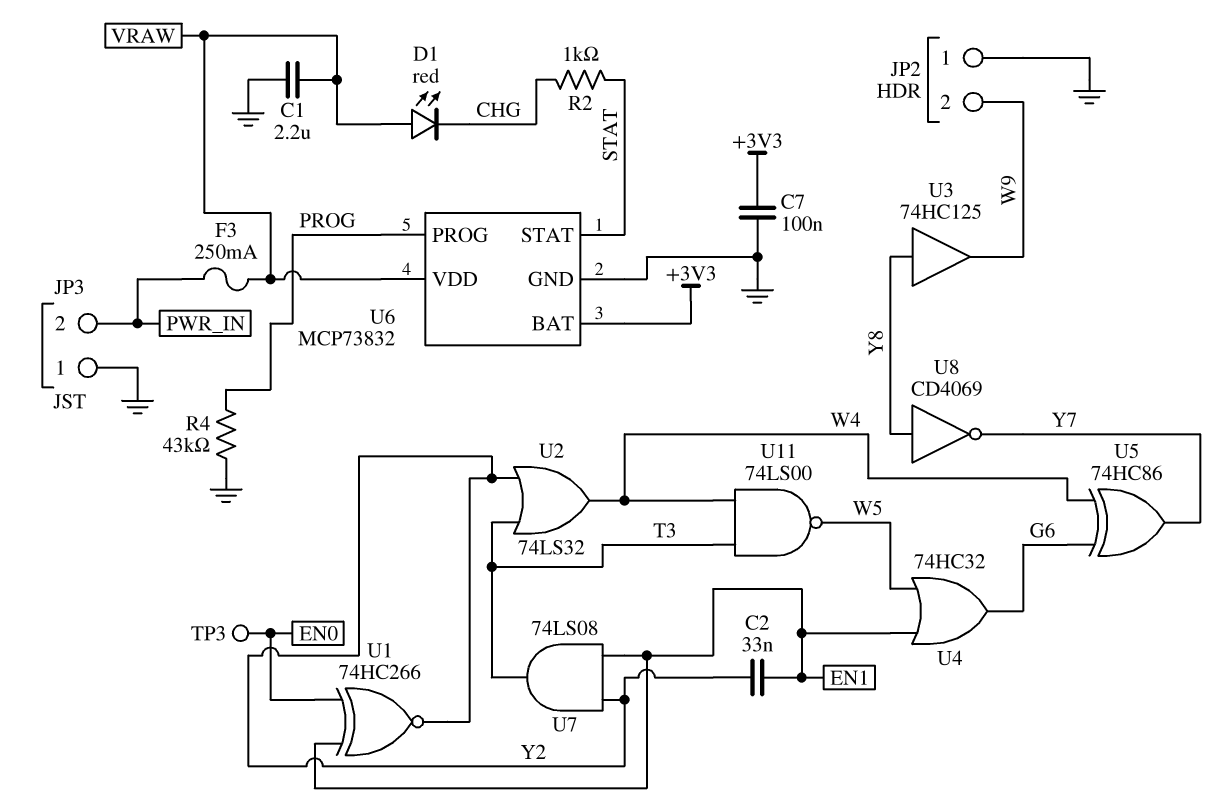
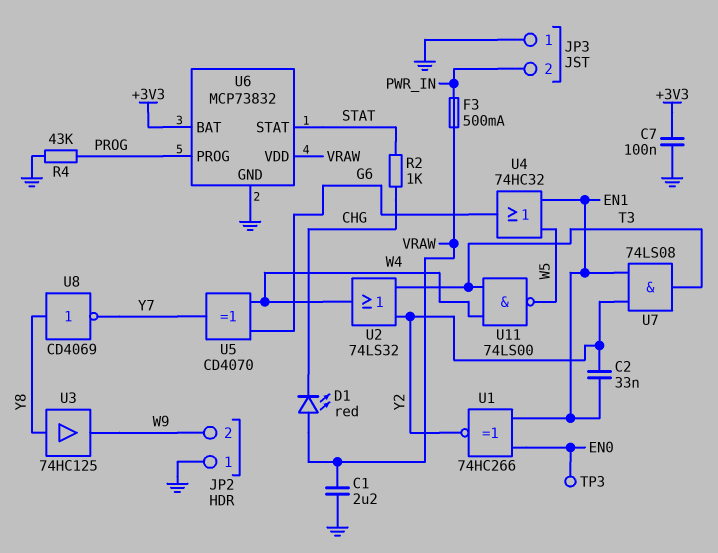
F3: 250mA (PWR_IN, VRAW) -> 500mA (PWR_IN, VRAW)
U5: XOR 74HC86 (in G6, in W4, out Y7) -> XOR CD4070 (in G6, in W4, out Y7)

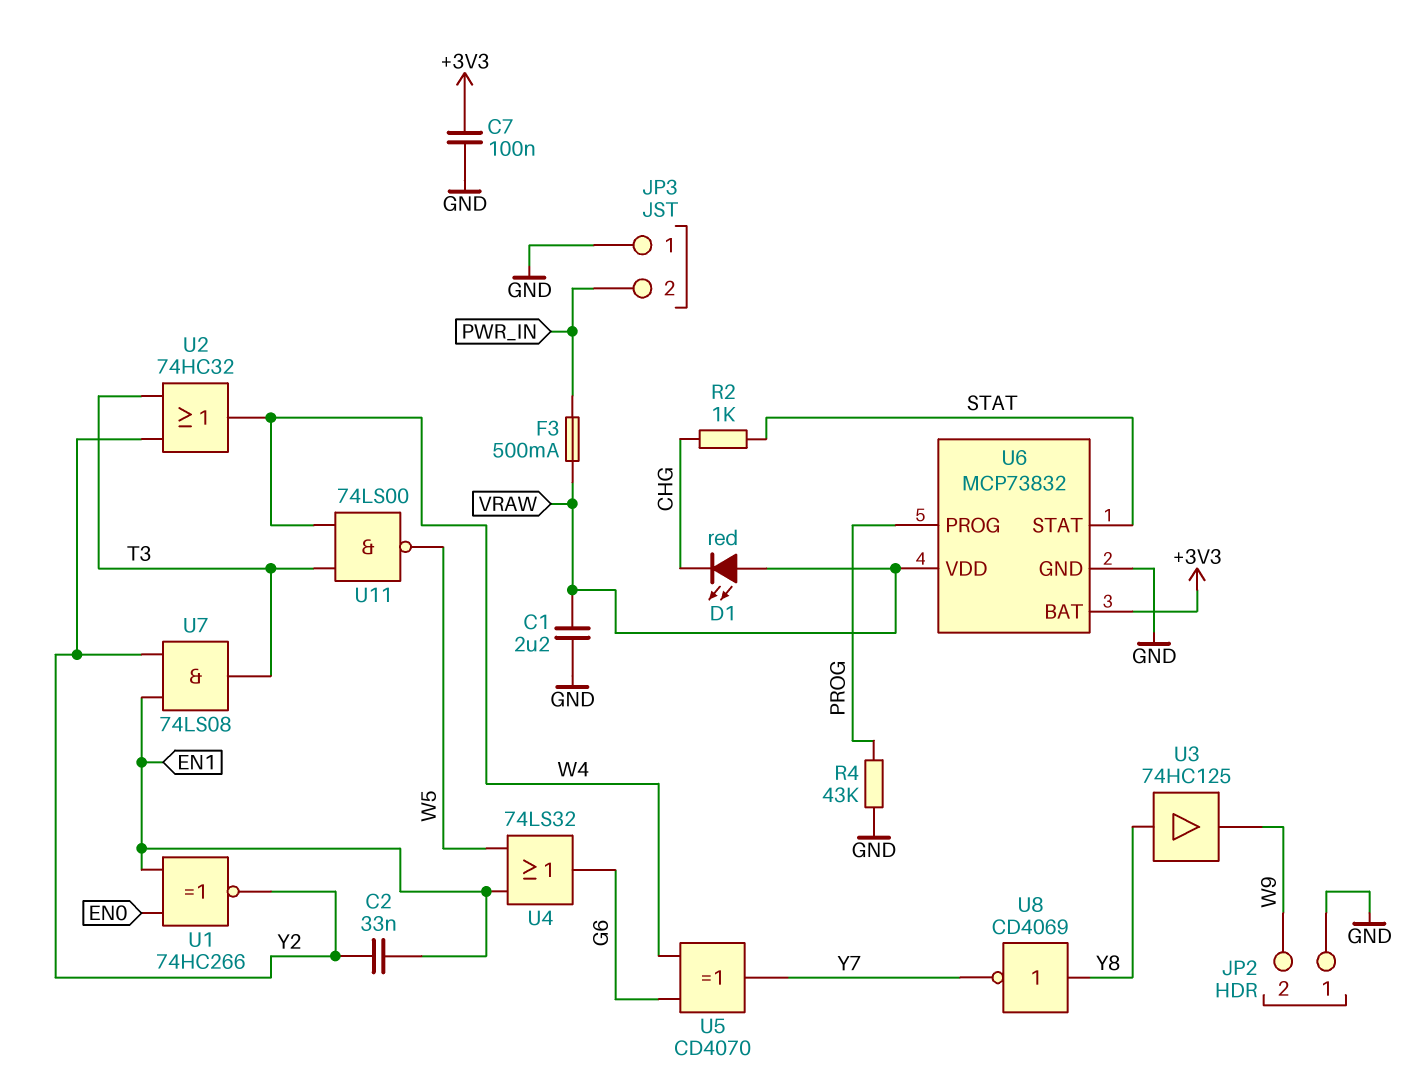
TP3: test point (EN0) -> none
U2: OR 74LS32 (in T3, in Y2, out W4) -> OR 74HC32 (in T3, in Y2, out W4)
U4: OR 74HC32 (in EN1, in W5, out G6) -> OR 74LS32 (in EN1, in W5, out G6)

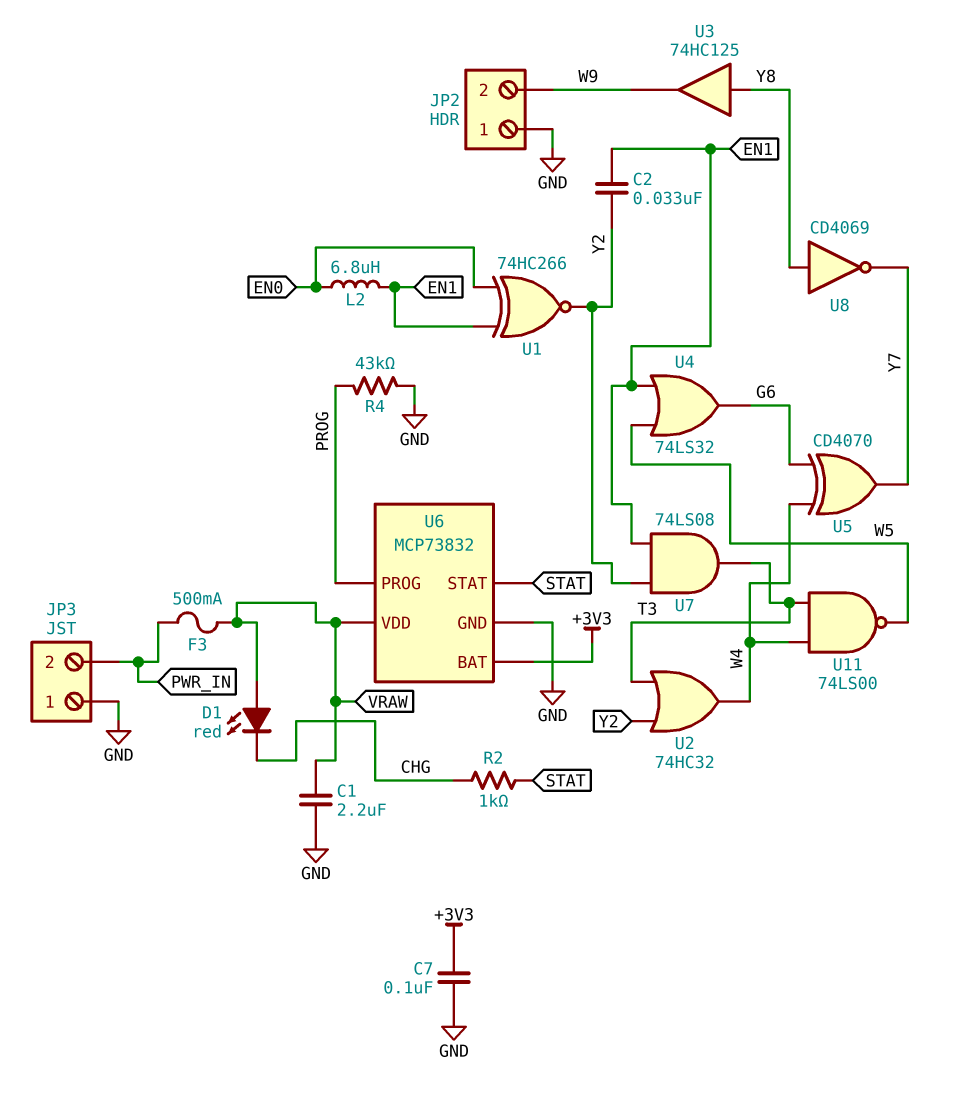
L2: none -> 6.8uH (EN0, EN1)

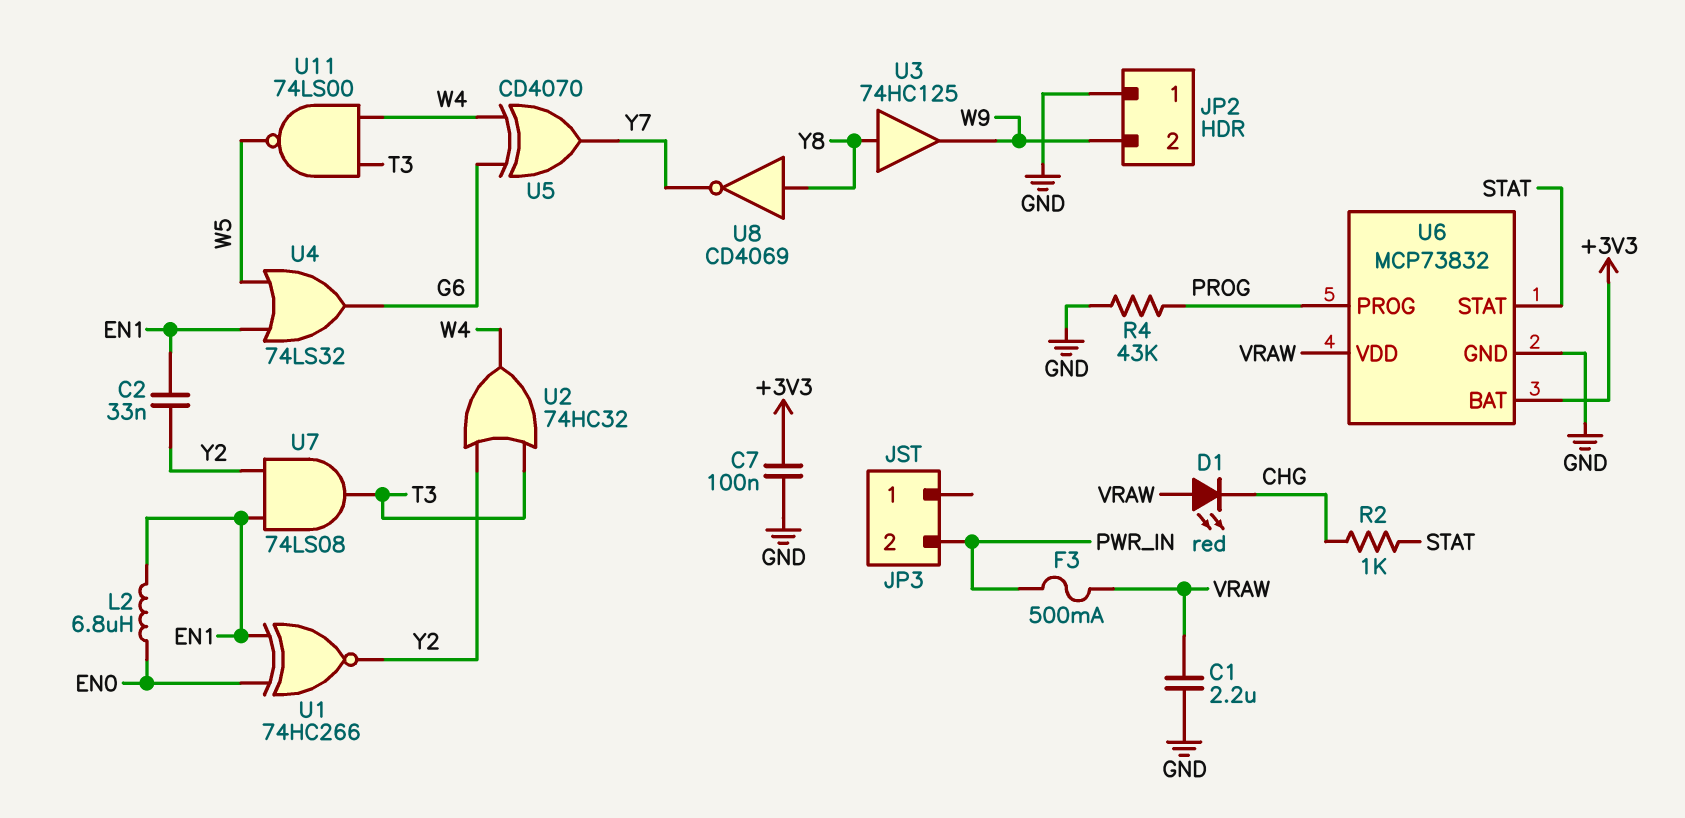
JP3 pin 1: GND -> none

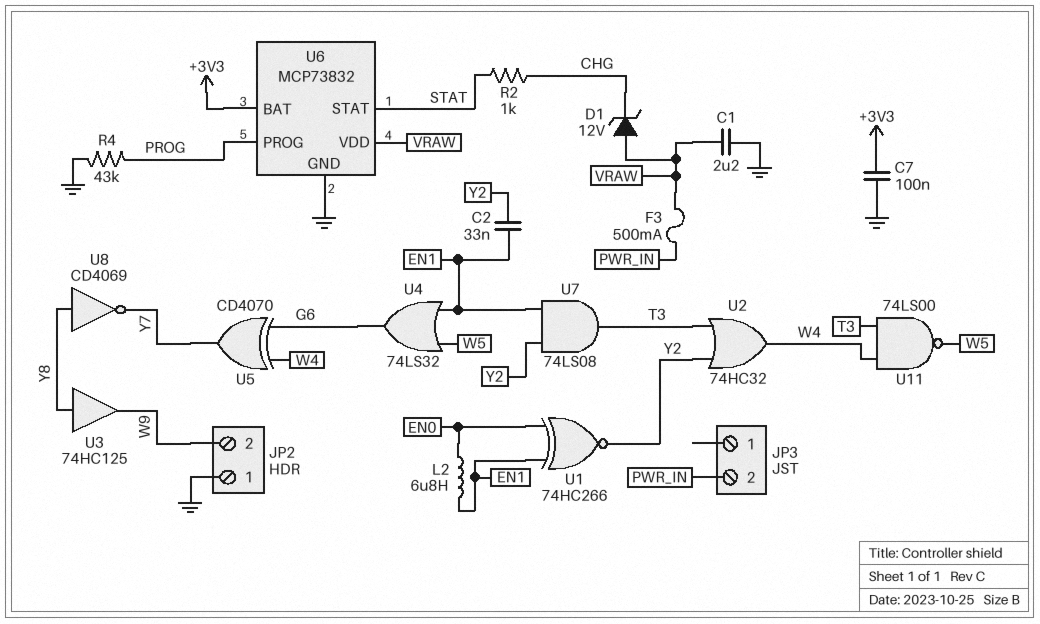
D1: LED red (A VRAW, K CHG) -> zener 12V (A VRAW, K CHG)

